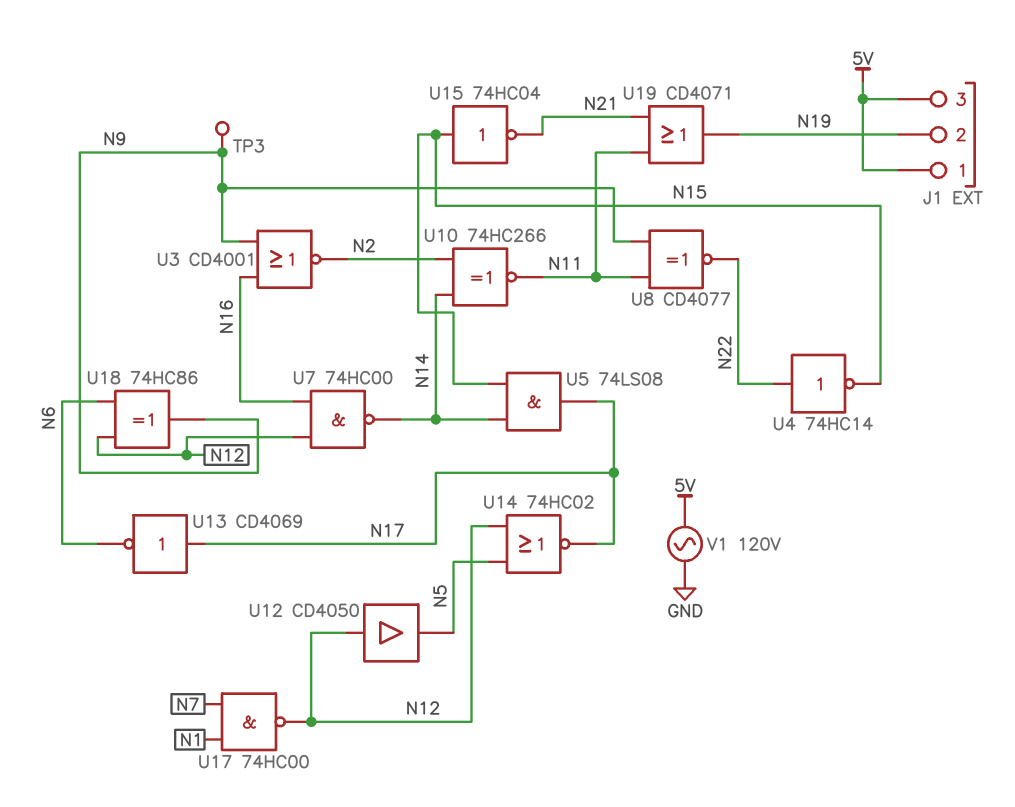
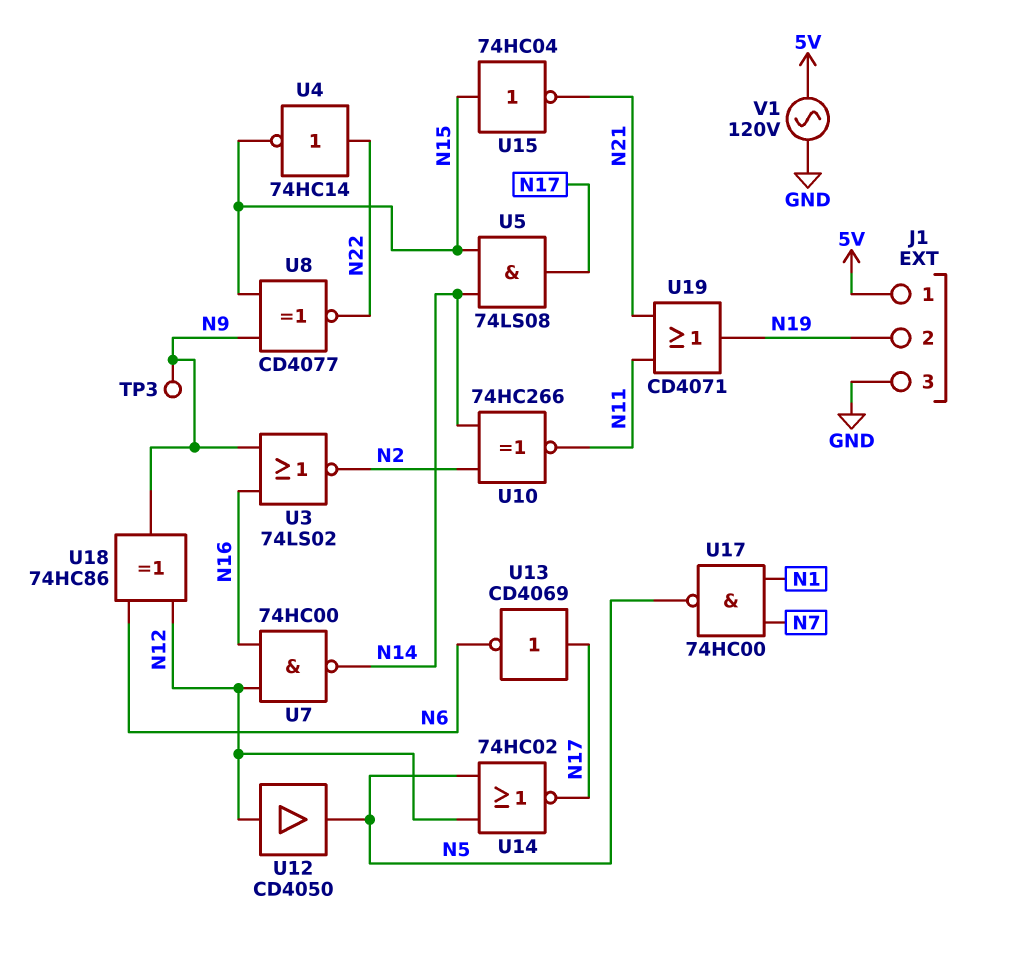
J1 pin 3: 5V -> GND
U3: NOR CD4001 (in N9, in N16, out N2) -> NOR 74LS02 (in N9, in N16, out N2)
U8: XNOR CD4077 (in N9, in N11, out N22) -> XNOR CD4077 (in N9, in N15, out N22)
U17: NAND 74HC00 (in N1, in N7, out N12) -> NAND 74HC00 (in N1, in N7, out N5)

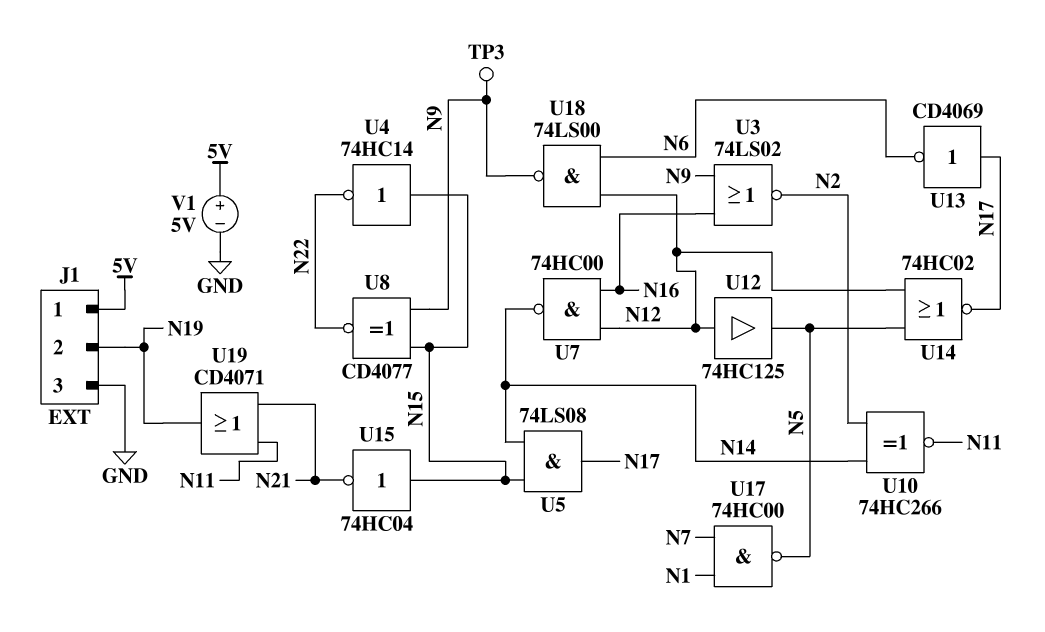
U4: NOT 74HC14 (in N22, out N15) -> NOT 74HC14 (in N15, out N22)
U12: buffer CD4050 (in N12, out N5) -> buffer 74HC125 (in N12, out N5)
U18: XOR 74HC86 (in N6, in N12, out N9) -> NAND 74LS00 (in N6, in N12, out N9)
V1: AC 120V (5V, GND) -> 5V (plus 5V, minus GND)

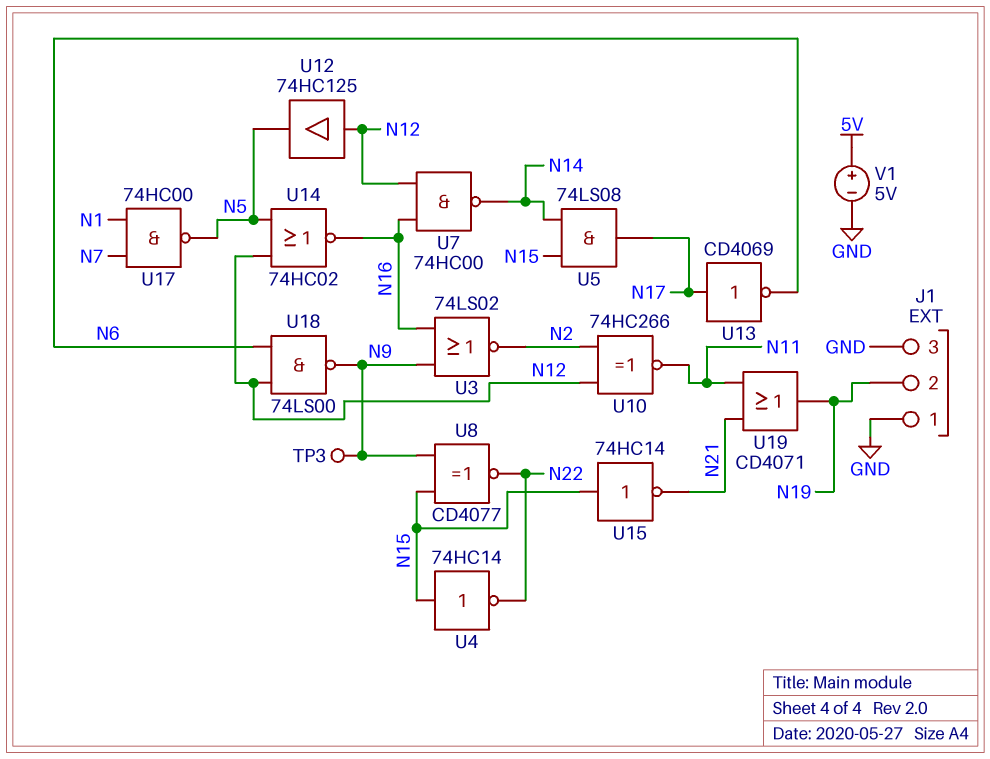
J1 pin 1: 5V -> GND
U10: XNOR 74HC266 (in N2, in N14, out N11) -> XNOR 74HC266 (in N2, in N12, out N11)
U14: NOR 74HC02 (in N5, in N12, out N17) -> NOR 74HC02 (in N5, in N12, out N16)
U15: NOT 74HC04 (in N15, out N21) -> NOT 74HC14 (in N15, out N21)

